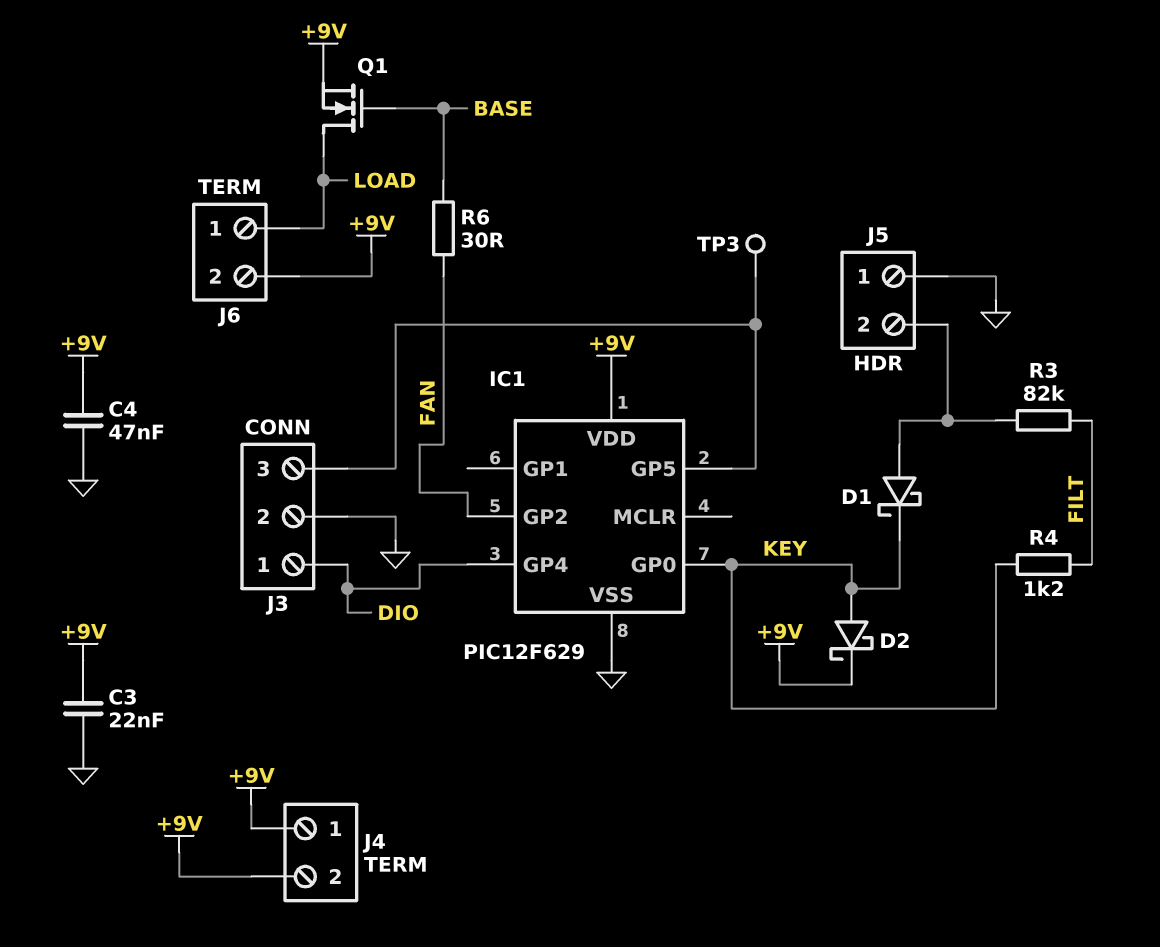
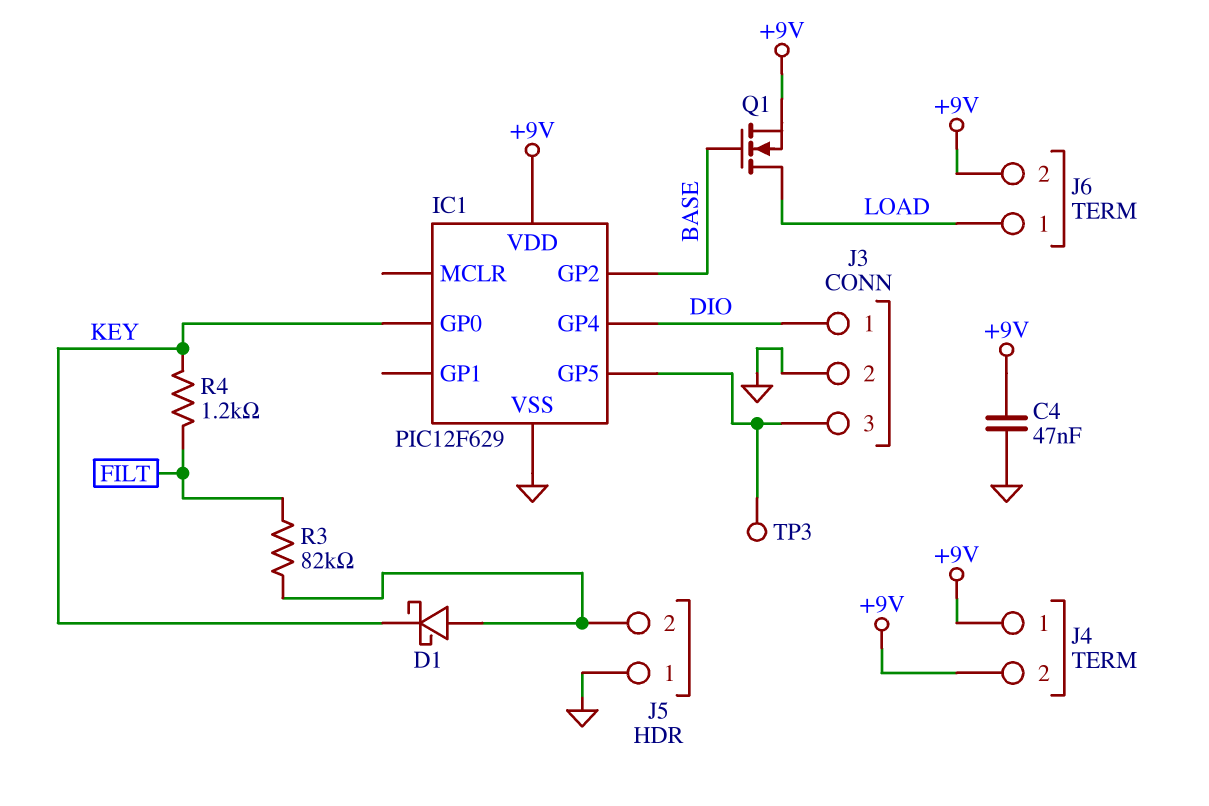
C3: 22nF (+9V, GND) -> none
D2: schottky (A KEY, K +9V) -> none
IC1 pin GP2: FAN -> BASE
R6: 30 (BASE, FAN) -> none

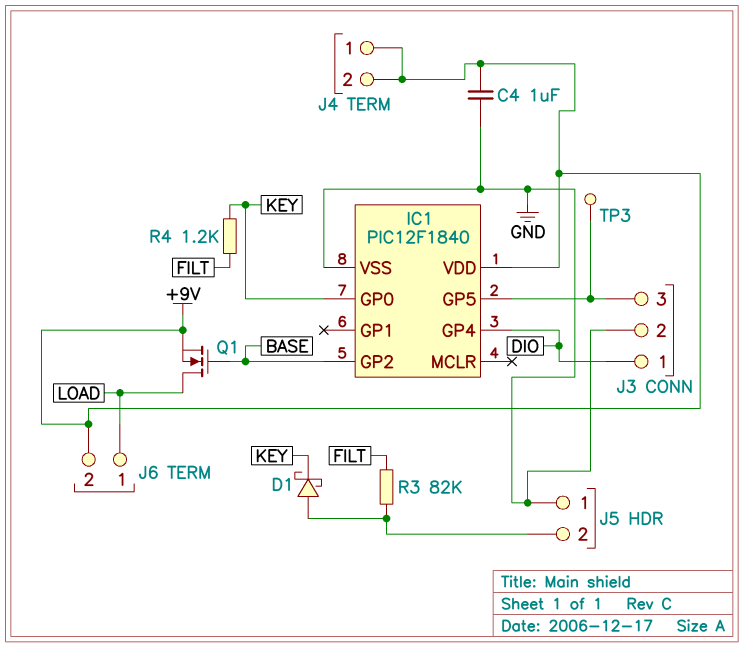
C4: 47nF (+9V, GND) -> 1uF (+9V, GND)
IC1: PIC12F629 -> PIC12F1840

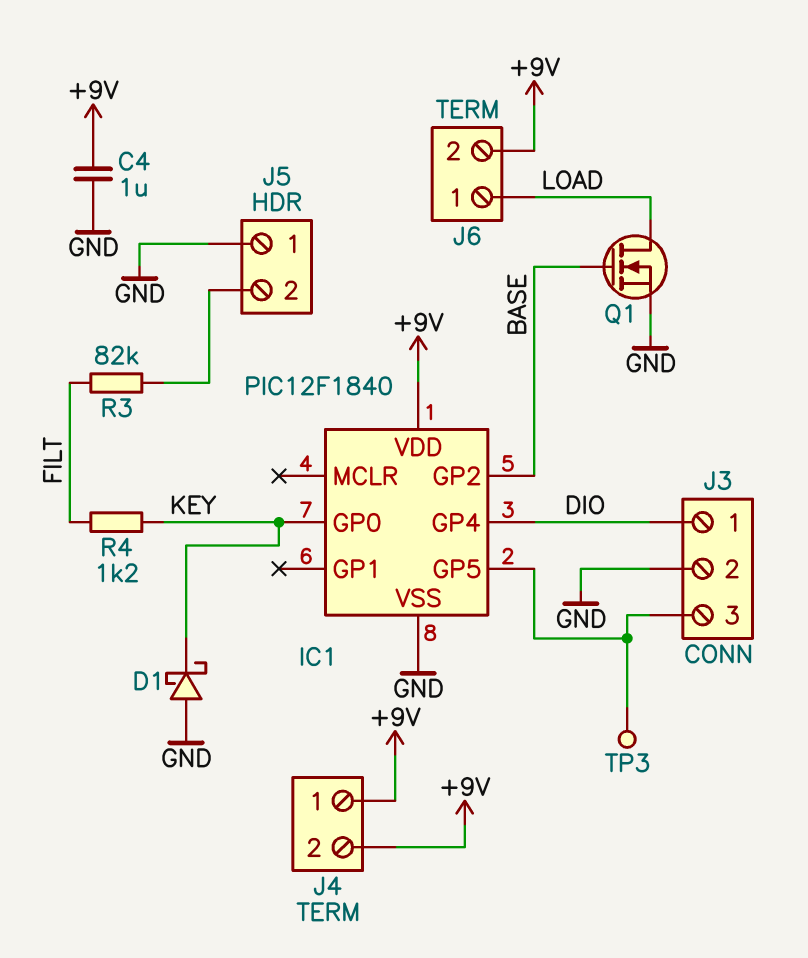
D1: schottky (A J5/2, K KEY) -> schottky (A GND, K KEY)
Q1: NMOS (G BASE, D LOAD, S +9V) -> NMOS (G BASE, D LOAD, S GND)

